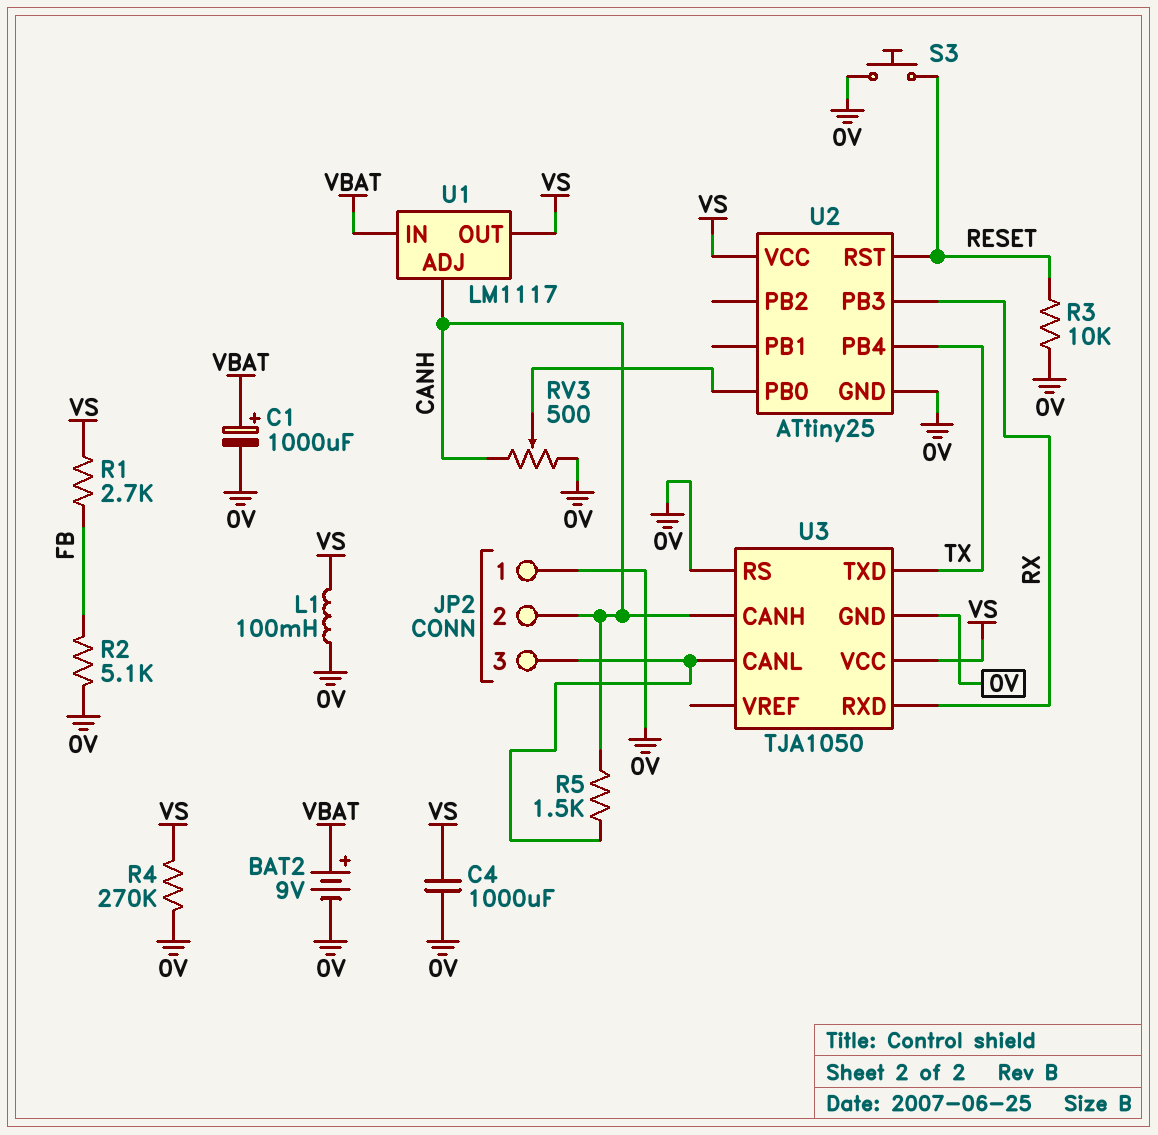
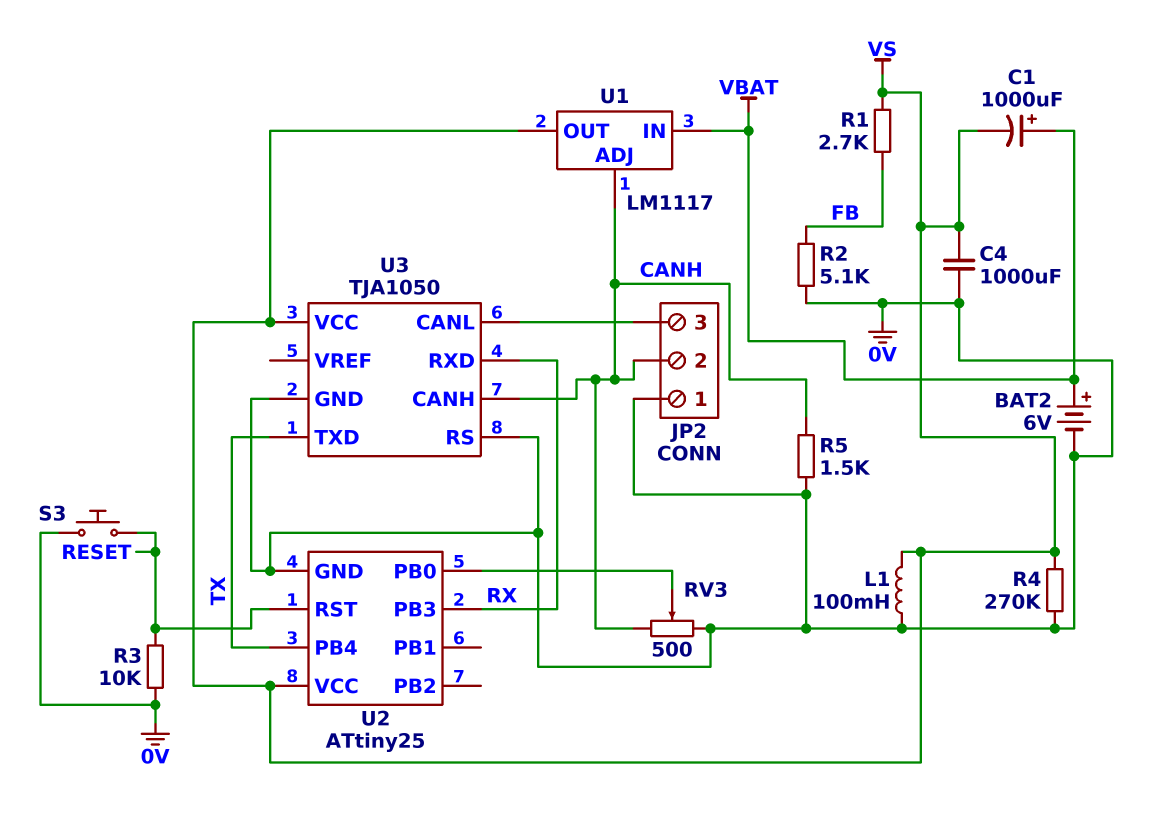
BAT2: 9V (plus VBAT, minus 0V) -> 6V (plus VBAT, minus 0V)
C1: 1000uF (plus VBAT, minus 0V) -> 1000uF (plus VBAT, minus VS)
R5: 1.5k (CANH, JP2/3) -> 1.5k (0V, CANH)

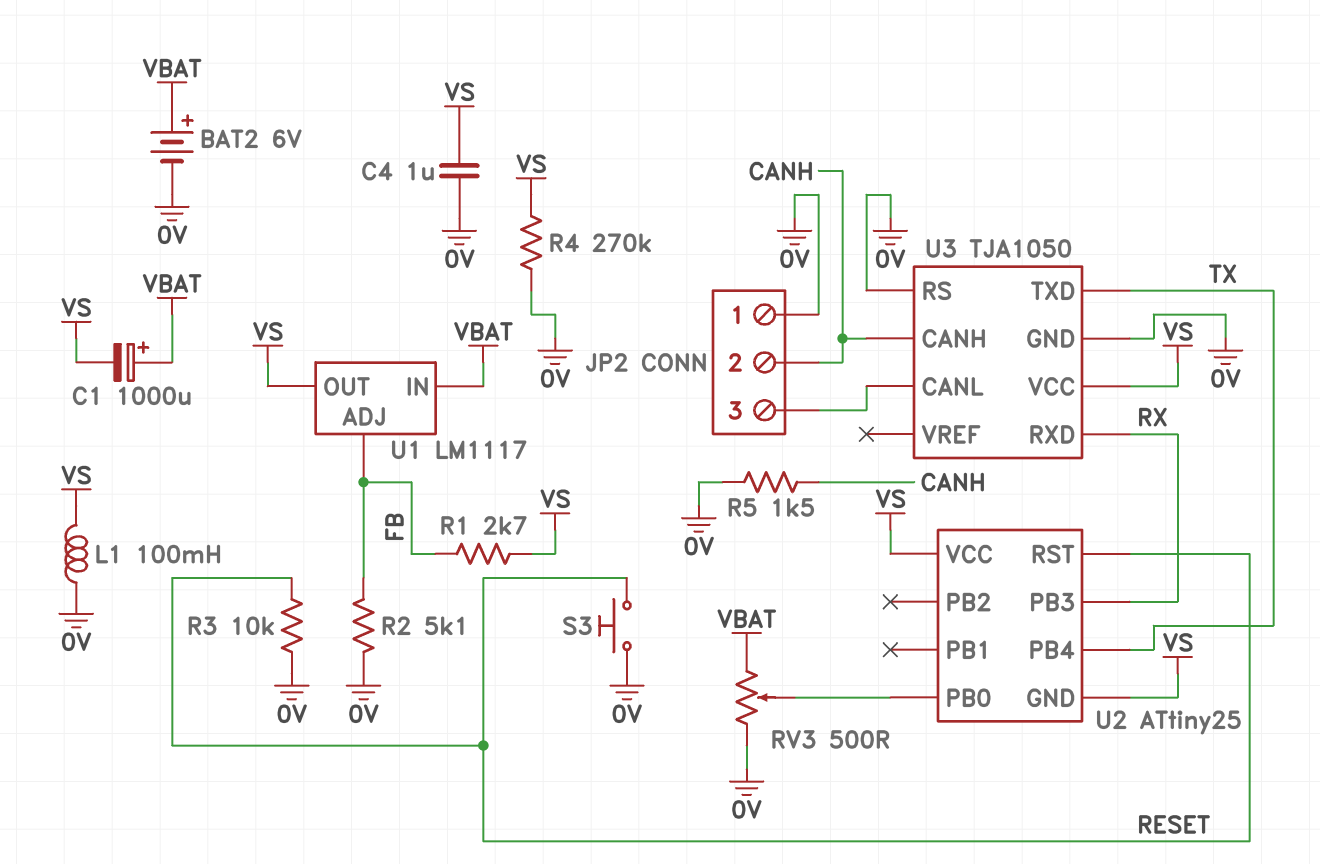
C4: 1000uF (0V, VS) -> 1uF (0V, VS)
RV3: 500 (0V, CANH, wiper U2/PB0) -> 500 (0V, VBAT, wiper U2/PB0)
U1 pin ADJ: CANH -> FB
U2 pin GND: 0V -> VS

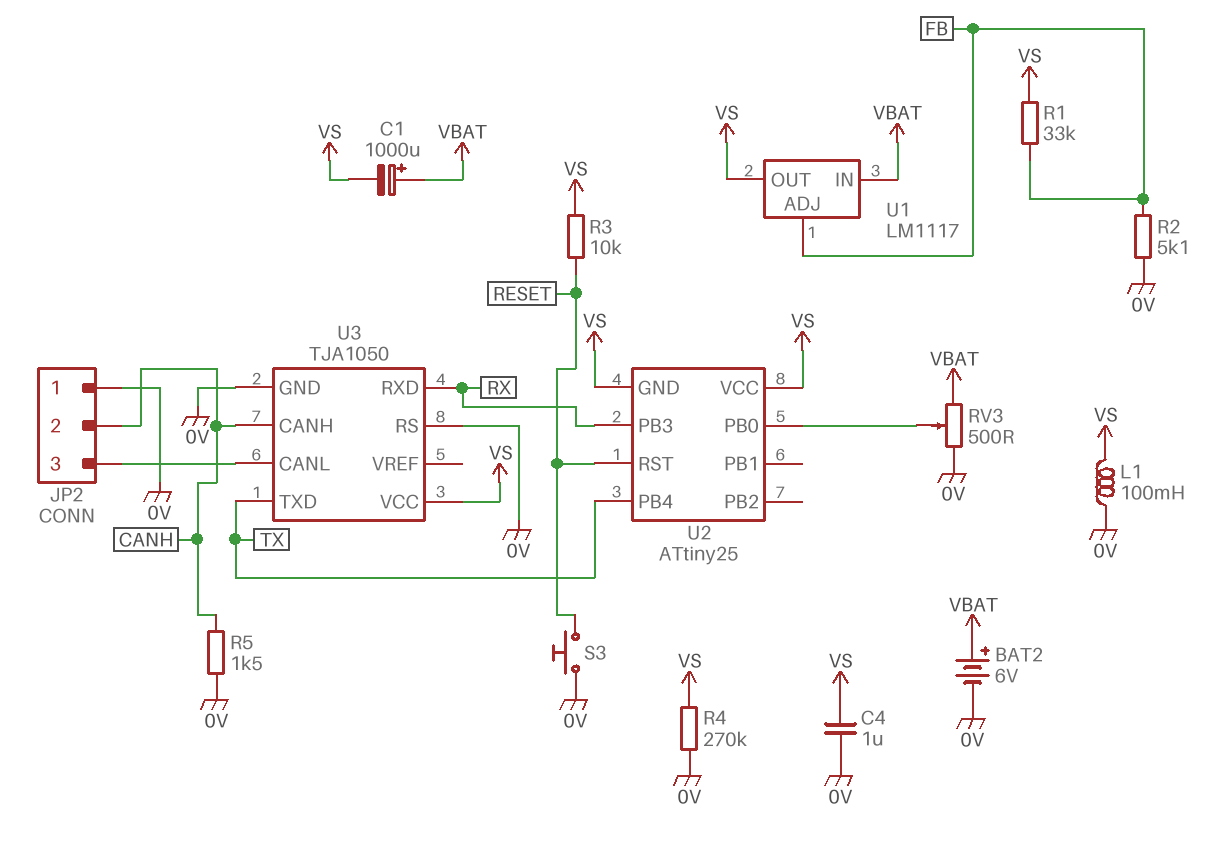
R1: 2.7k (FB, VS) -> 33k (FB, VS)
R3: 10k (0V, RESET) -> 10k (RESET, VS)

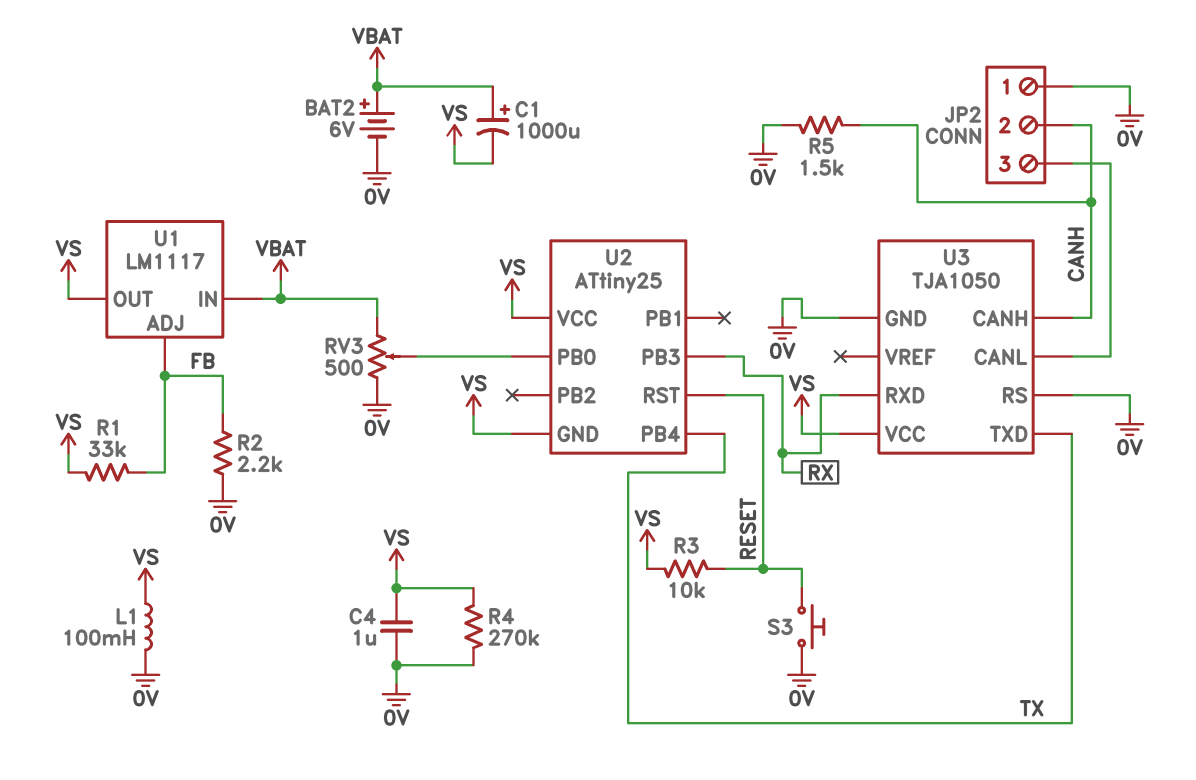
R2: 5.1k (0V, FB) -> 2.2k (0V, FB)

